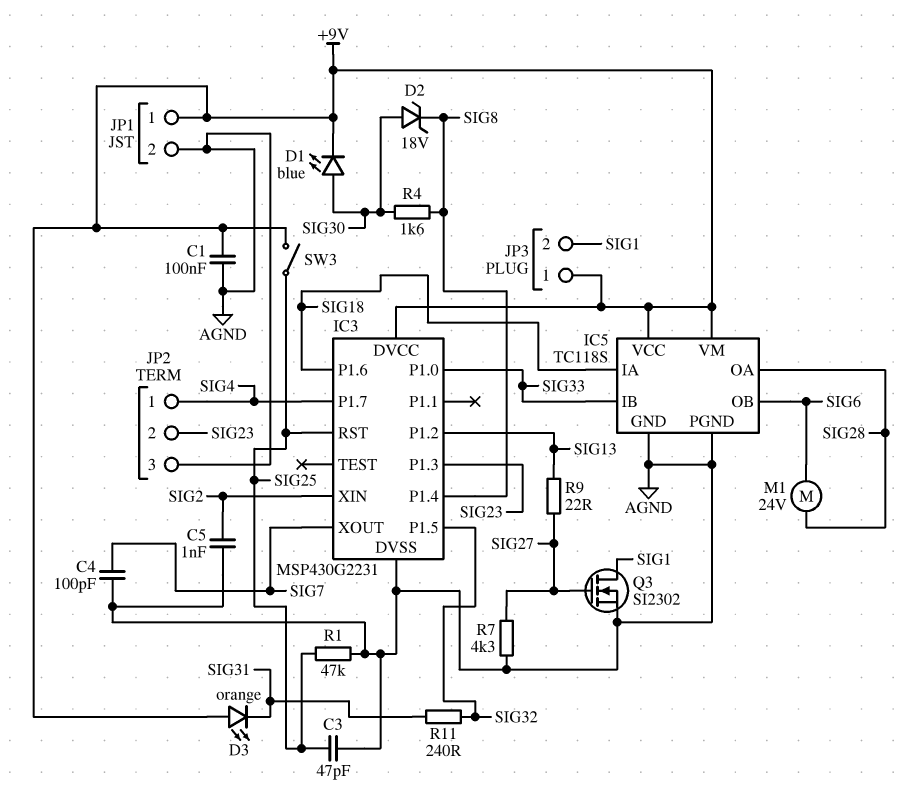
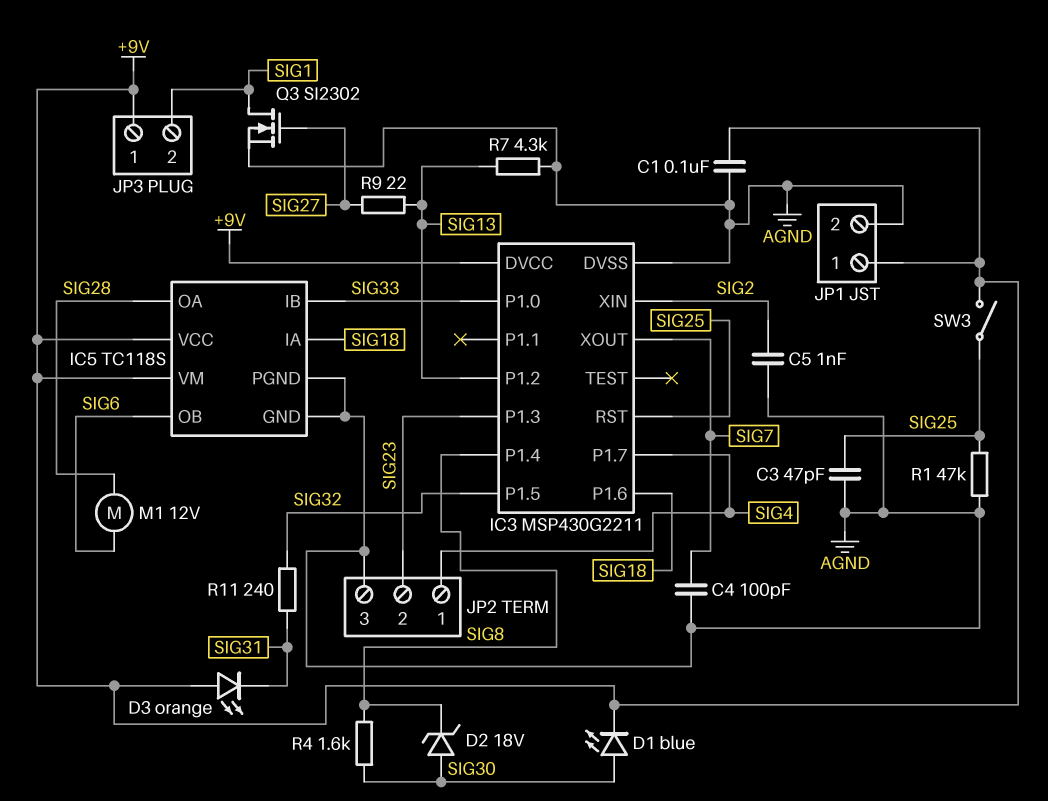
IC3: MSP430G2231 -> MSP430G2211
M1: motor 24V (SIG6, SIG28) -> motor 12V (SIG6, SIG28)
R7: 4.3k (AGND, SIG27) -> 4.3k (AGND, SIG13)

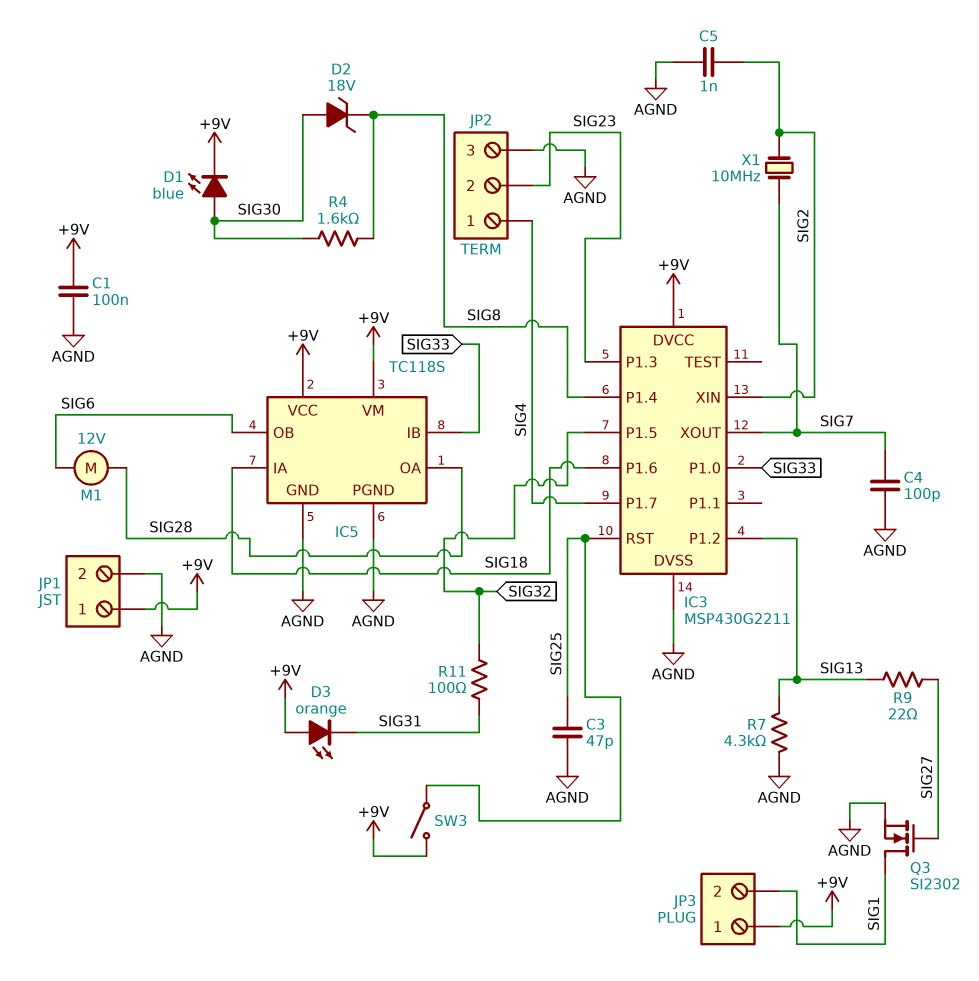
R1: 47k (AGND, SIG25) -> none
R11: 240 (SIG31, SIG32) -> 100 (SIG31, SIG32)
X1: none -> 10MHz (SIG2, SIG7)

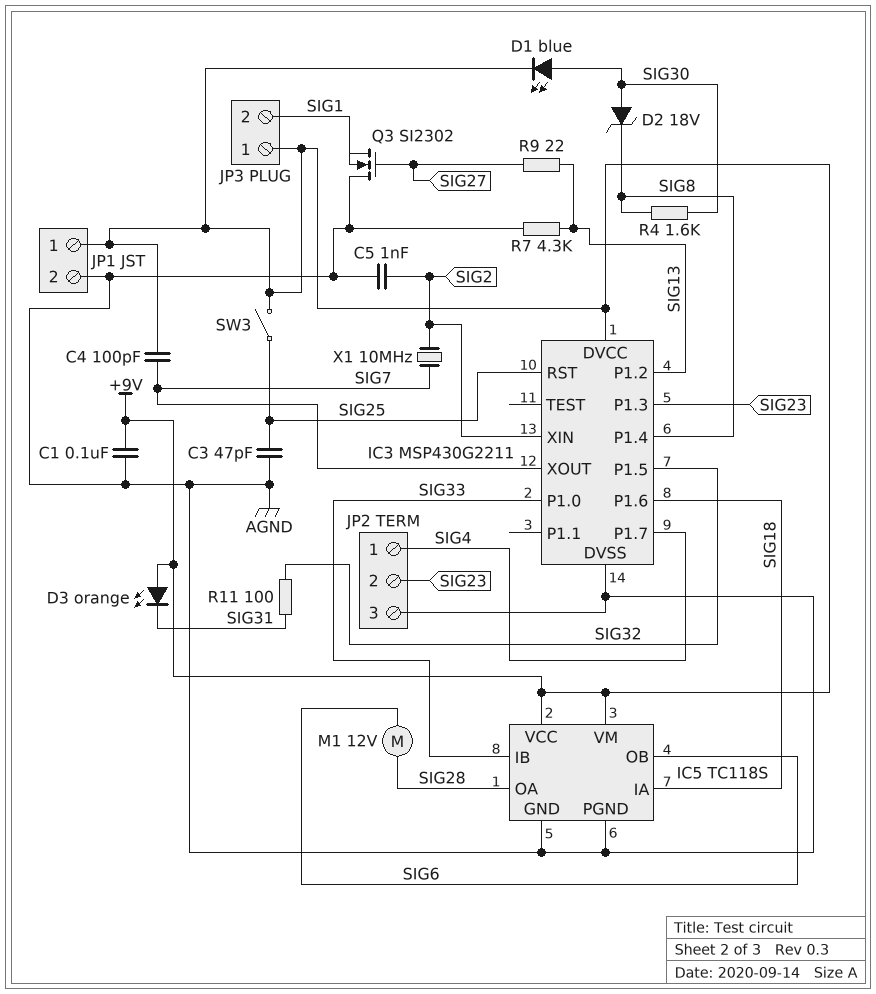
C4: 100pF (AGND, SIG7) -> 100pF (+9V, SIG7)
Q3: NMOS SI2302 (G SIG27, D SIG1, S AGND) -> NMOS SI2302 (G SIG27, D AGND, S SIG1)

